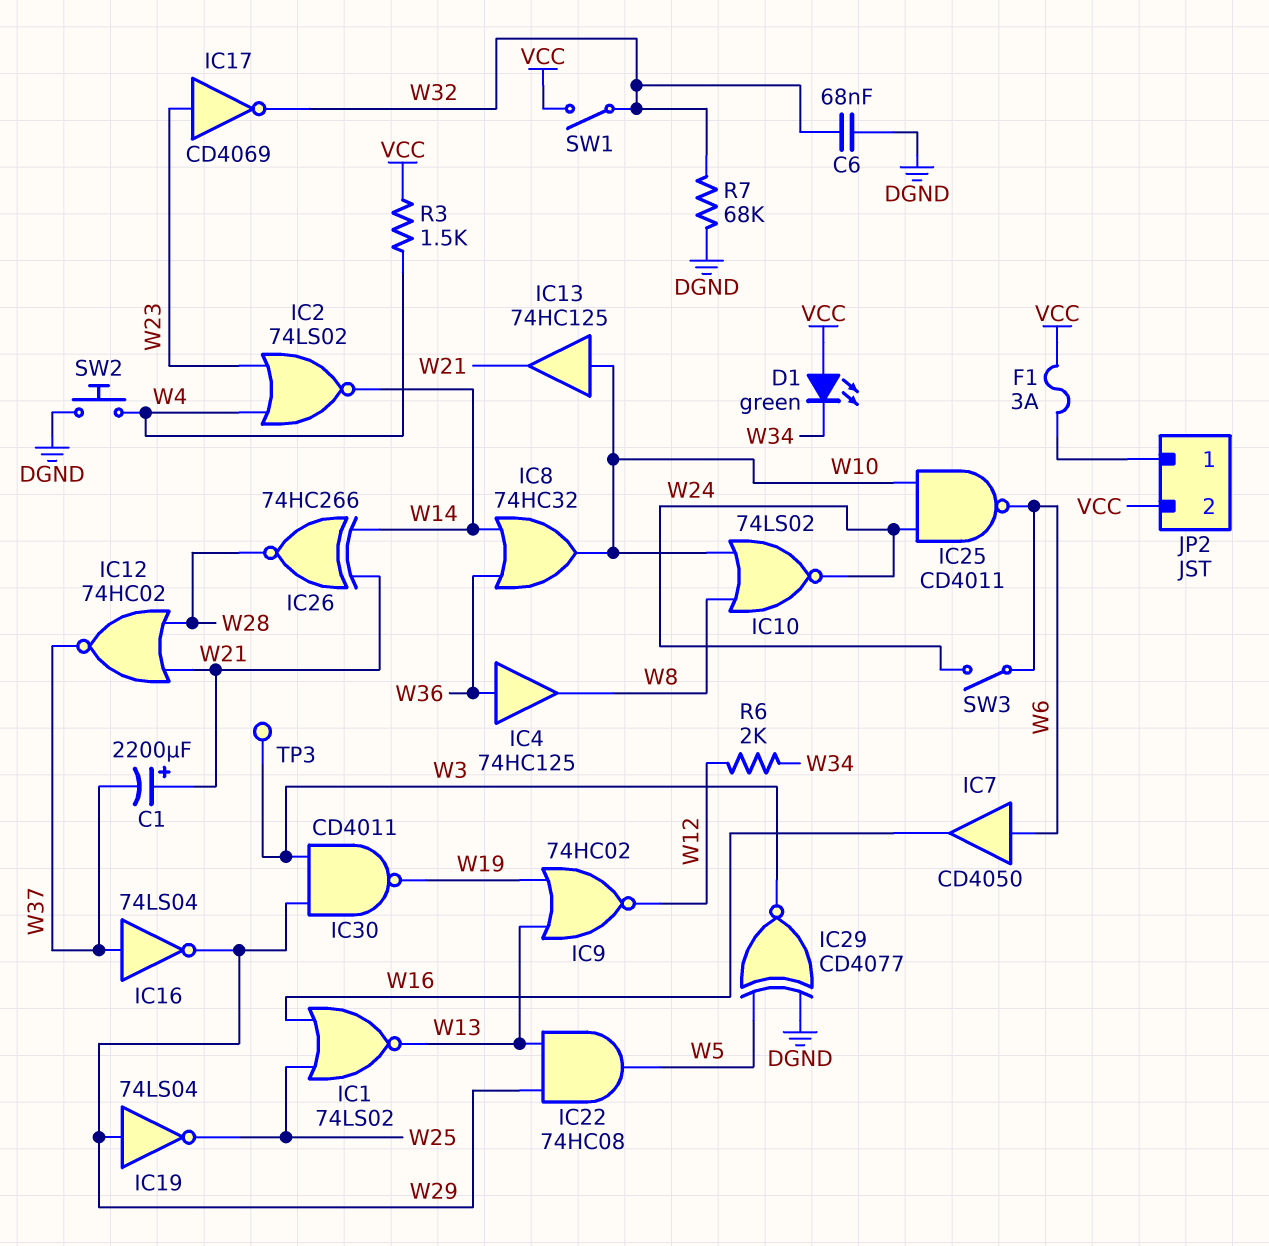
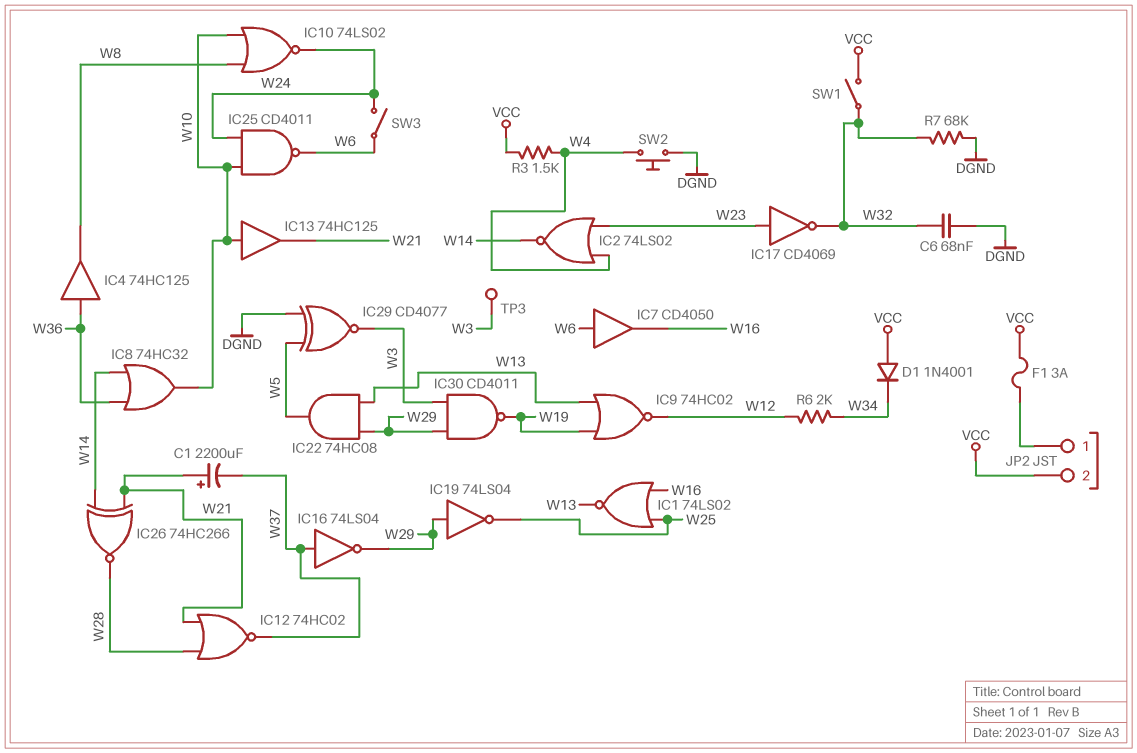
D1: LED green (A VCC, K W34) -> diode 1N4001 (A VCC, K W34)

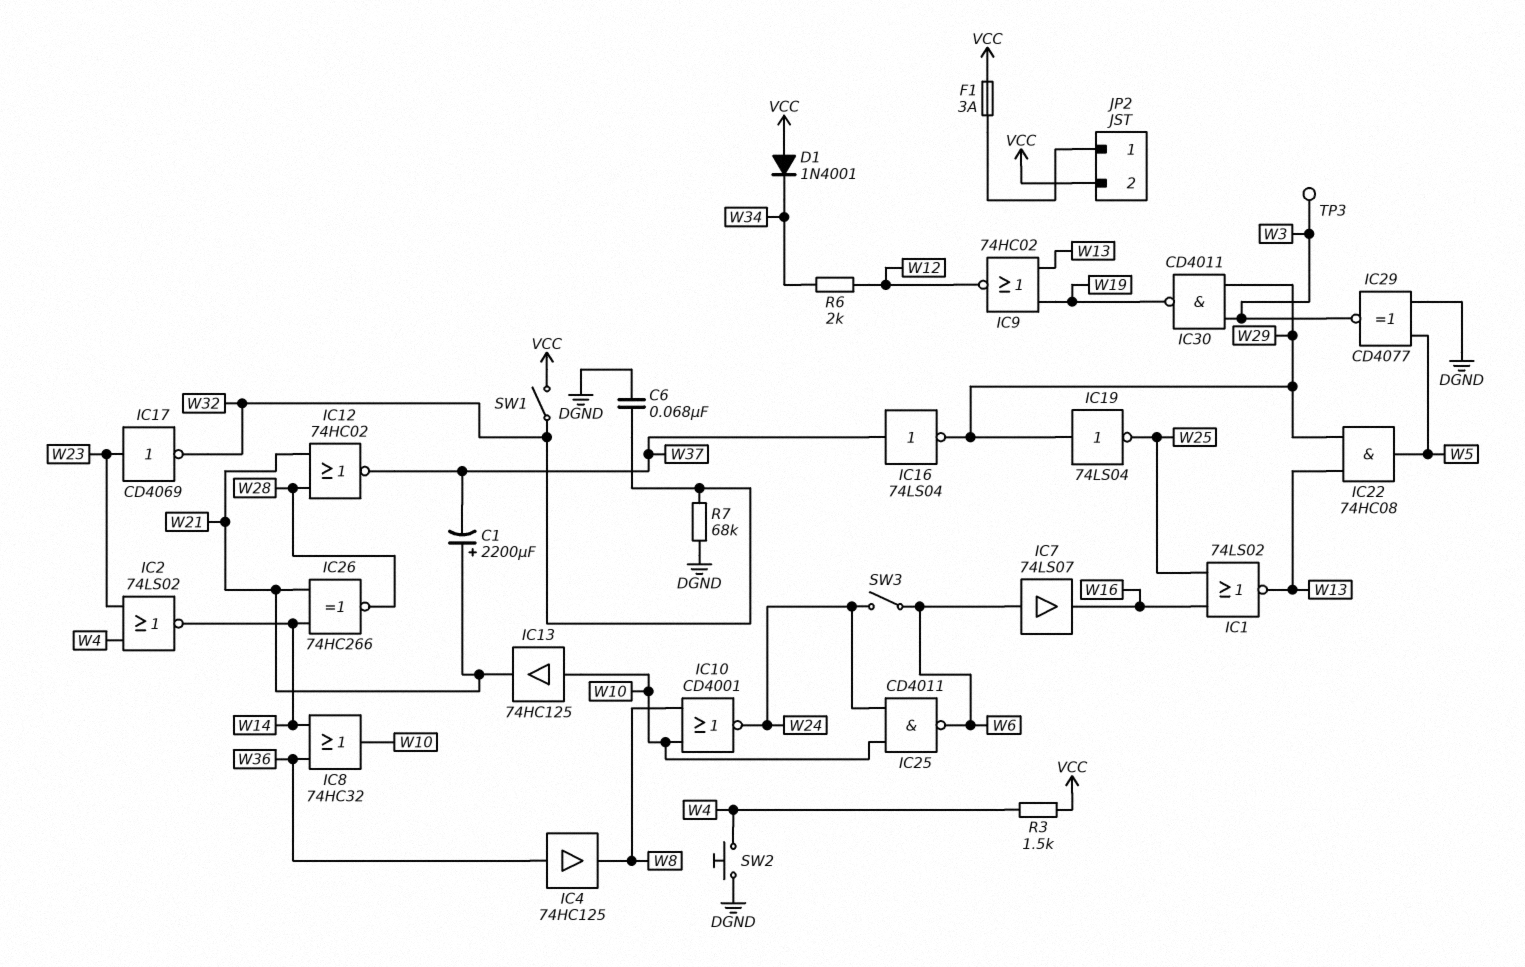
IC7: buffer CD4050 (in W6, out W16) -> buffer 74LS07 (in W6, out W16)
IC10: NOR 74LS02 (in W8, in W10, out W24) -> NOR CD4001 (in W8, in W10, out W24)

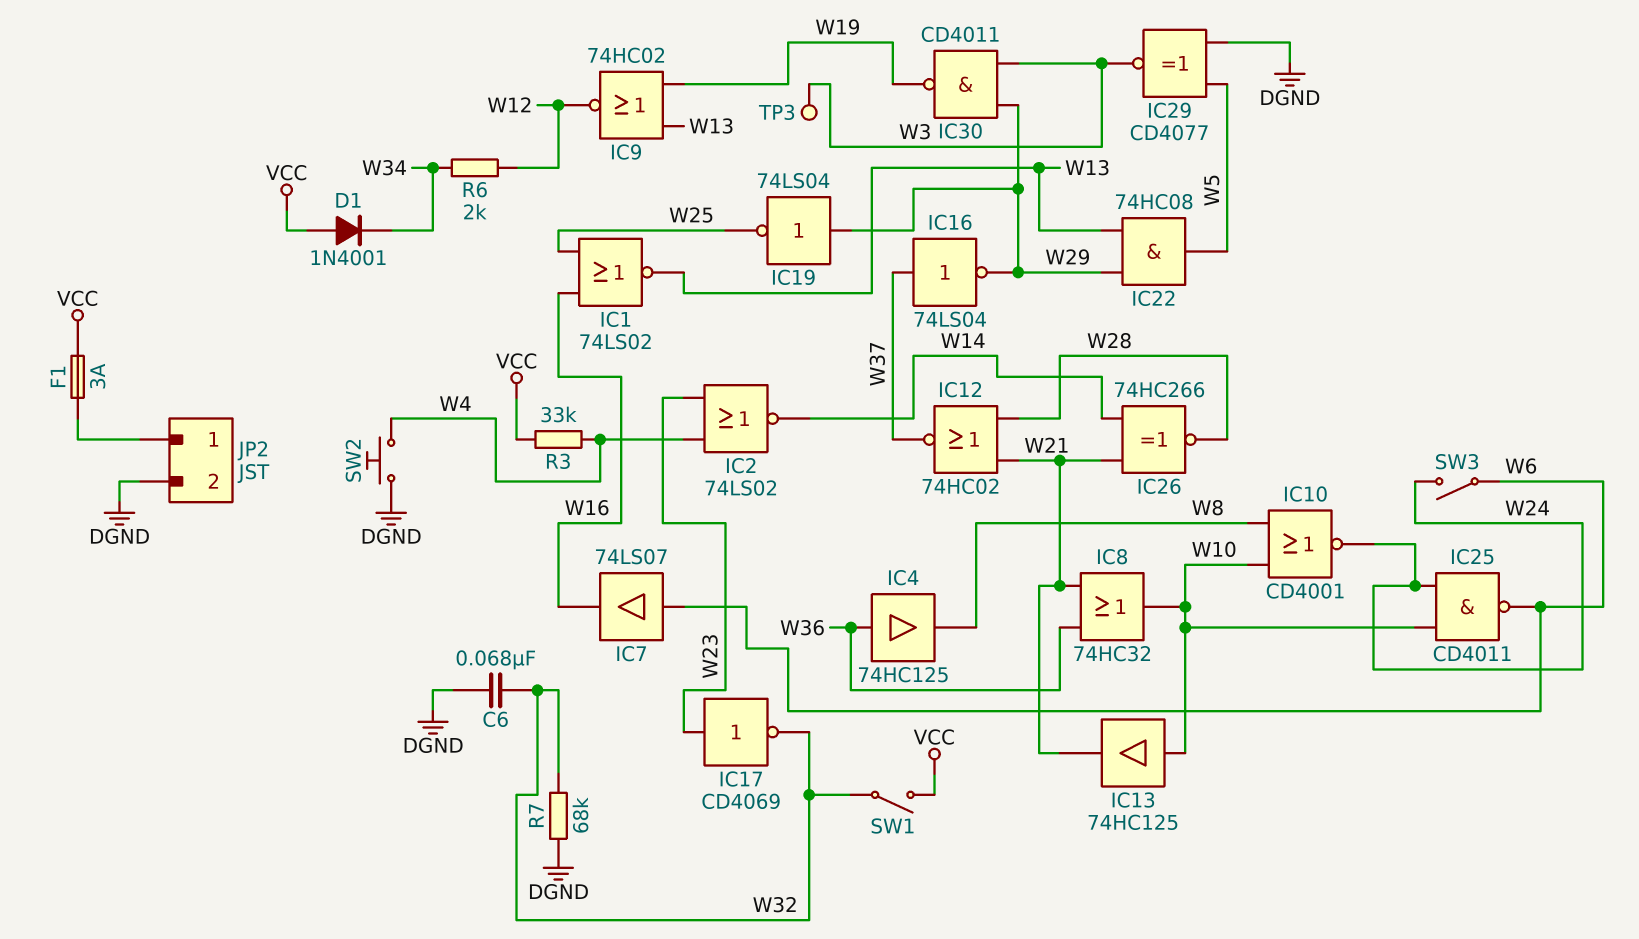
C1: 2200uF (plus W21, minus W37) -> none
IC8: OR 74HC32 (in W14, in W36, out W10) -> OR 74HC32 (in W21, in W36, out W10)
JP2 pin 2: VCC -> DGND
R3: 1.5k (VCC, W4) -> 33k (VCC, W4)

